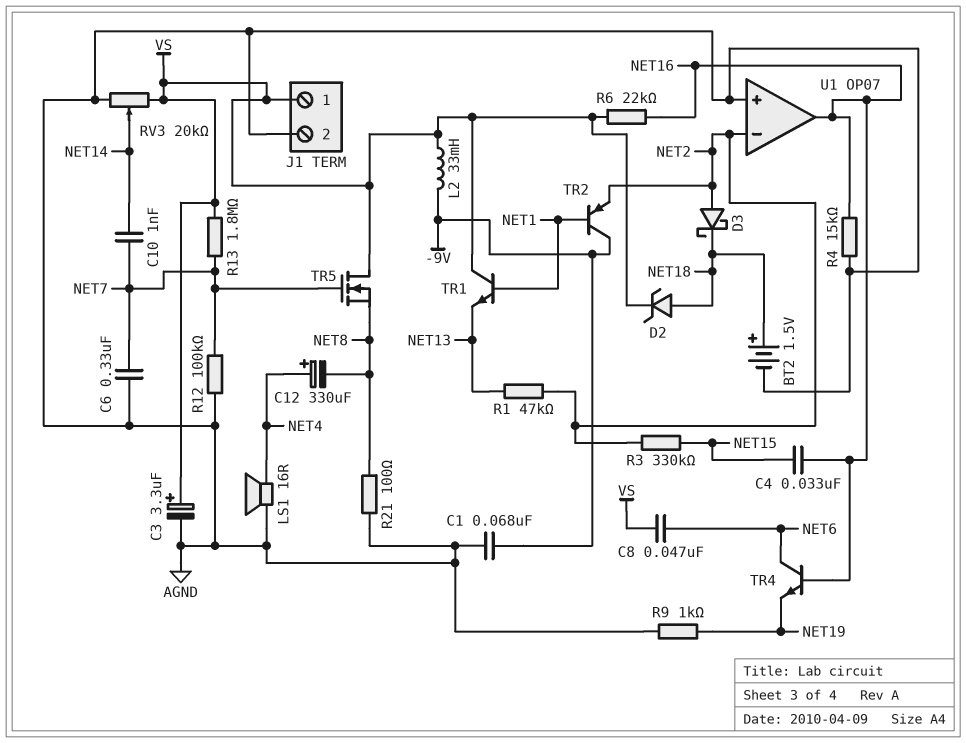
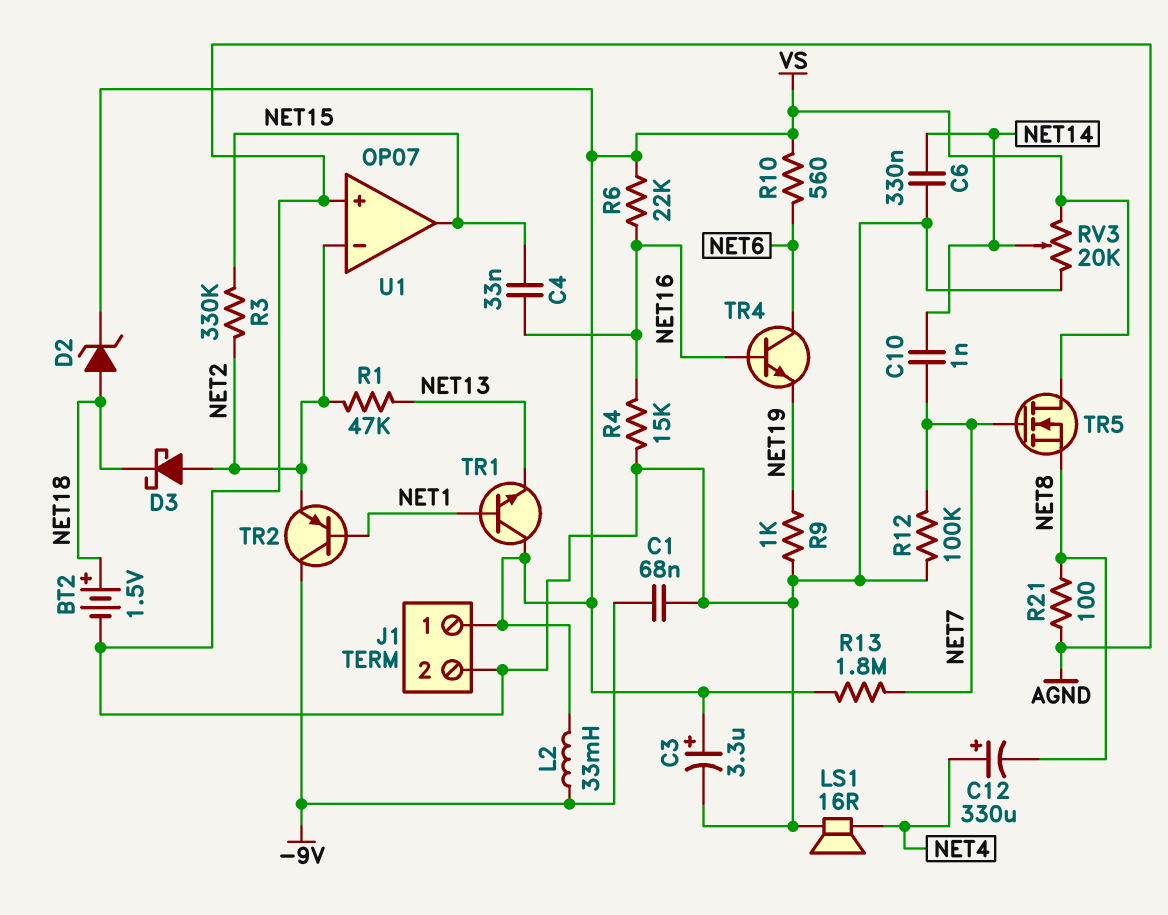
C6: 330nF (AGND, NET7) -> 330nF (AGND, NET14)
C8: 47nF (NET6, VS) -> none
R10: none -> 560 (NET6, VS)
U1 pin out: NET16 -> NET15

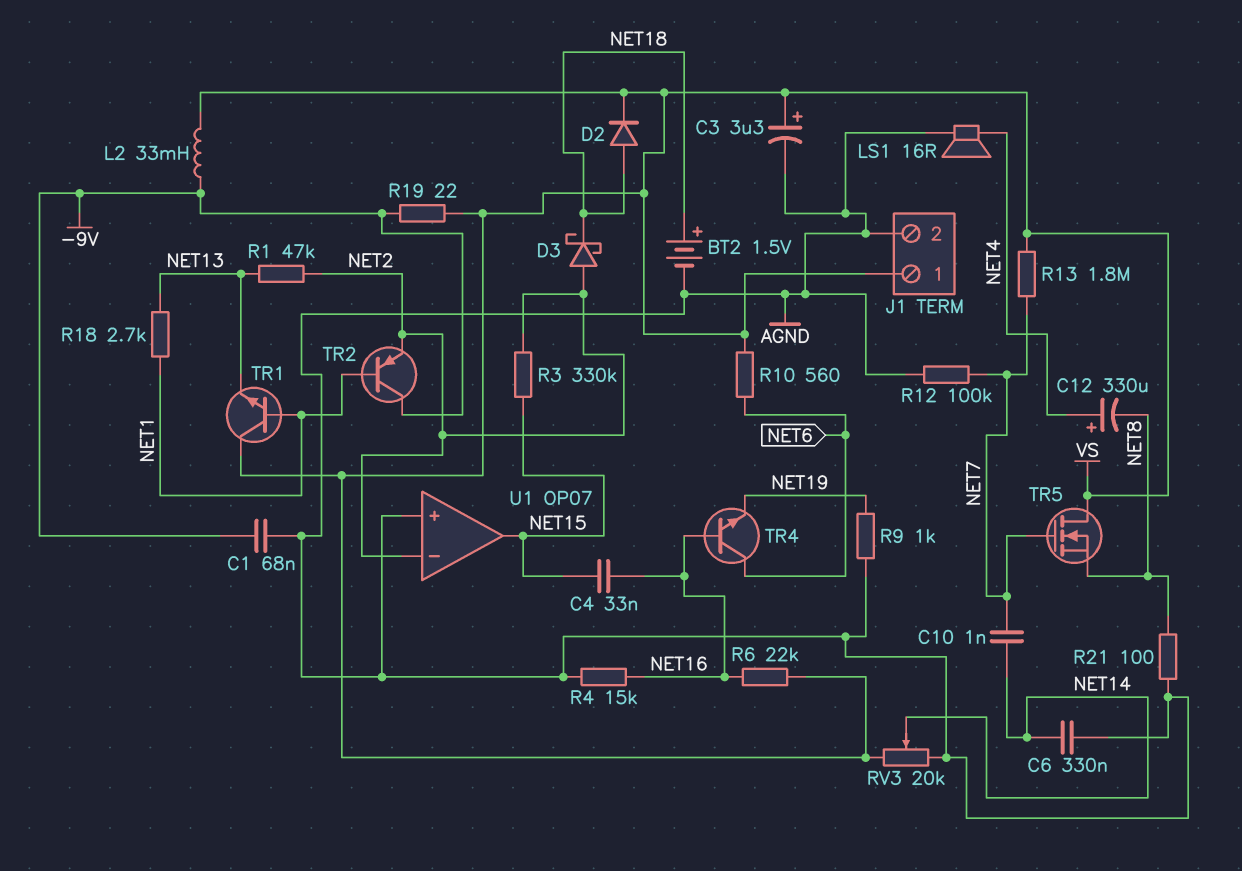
D2: zener (A NET18, K VS) -> diode (A NET18, K VS)
R18: none -> 2.7k (NET1, NET13)
R19: none -> 22 (-9V, VS)

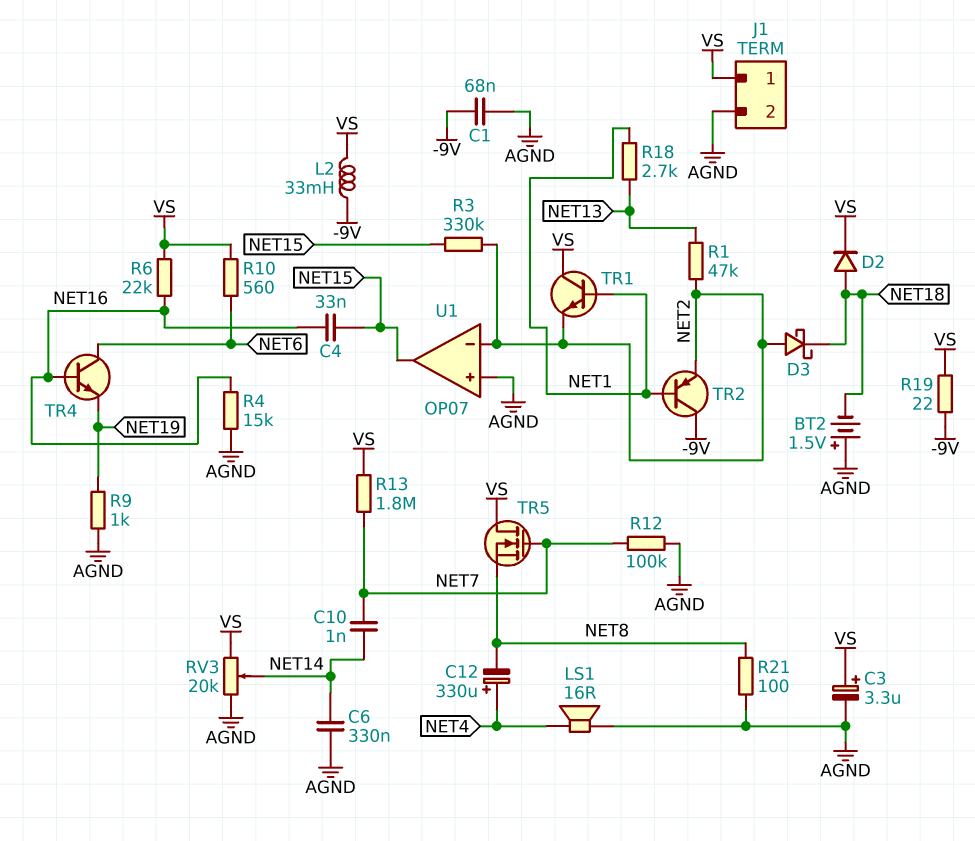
BT2: 1.5V (plus NET18, minus AGND) -> 1.5V (plus AGND, minus NET18)
TR1: NPN (B NET1, C VS, E NET13) -> NPN (B NET1, C VS, E NET2)

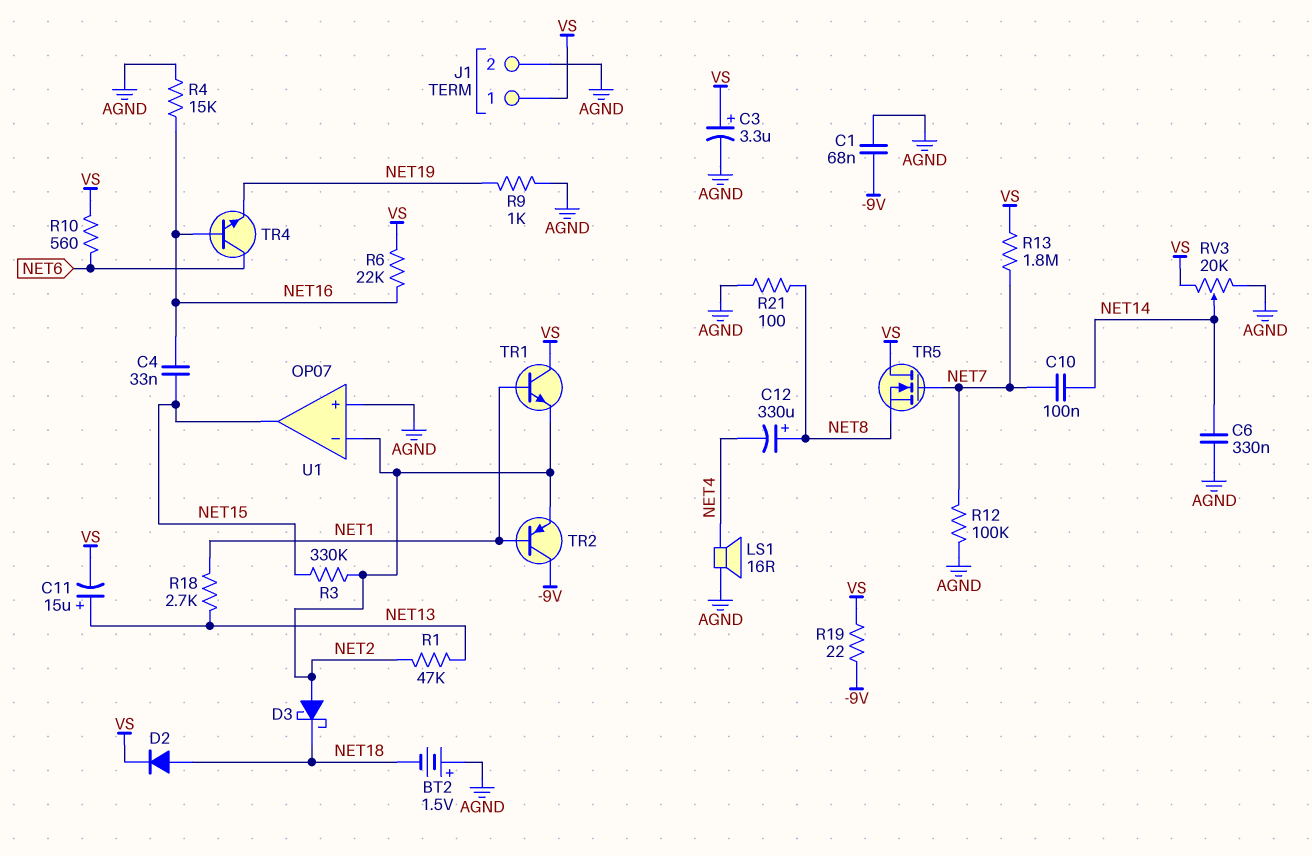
C10: 1nF (NET7, NET14) -> 100nF (NET7, NET14)
C11: none -> 15uF (plus NET13, minus VS)
C12: 330uF (plus NET4, minus NET8) -> 330uF (plus NET8, minus NET4)
L2: 33mH (-9V, VS) -> none

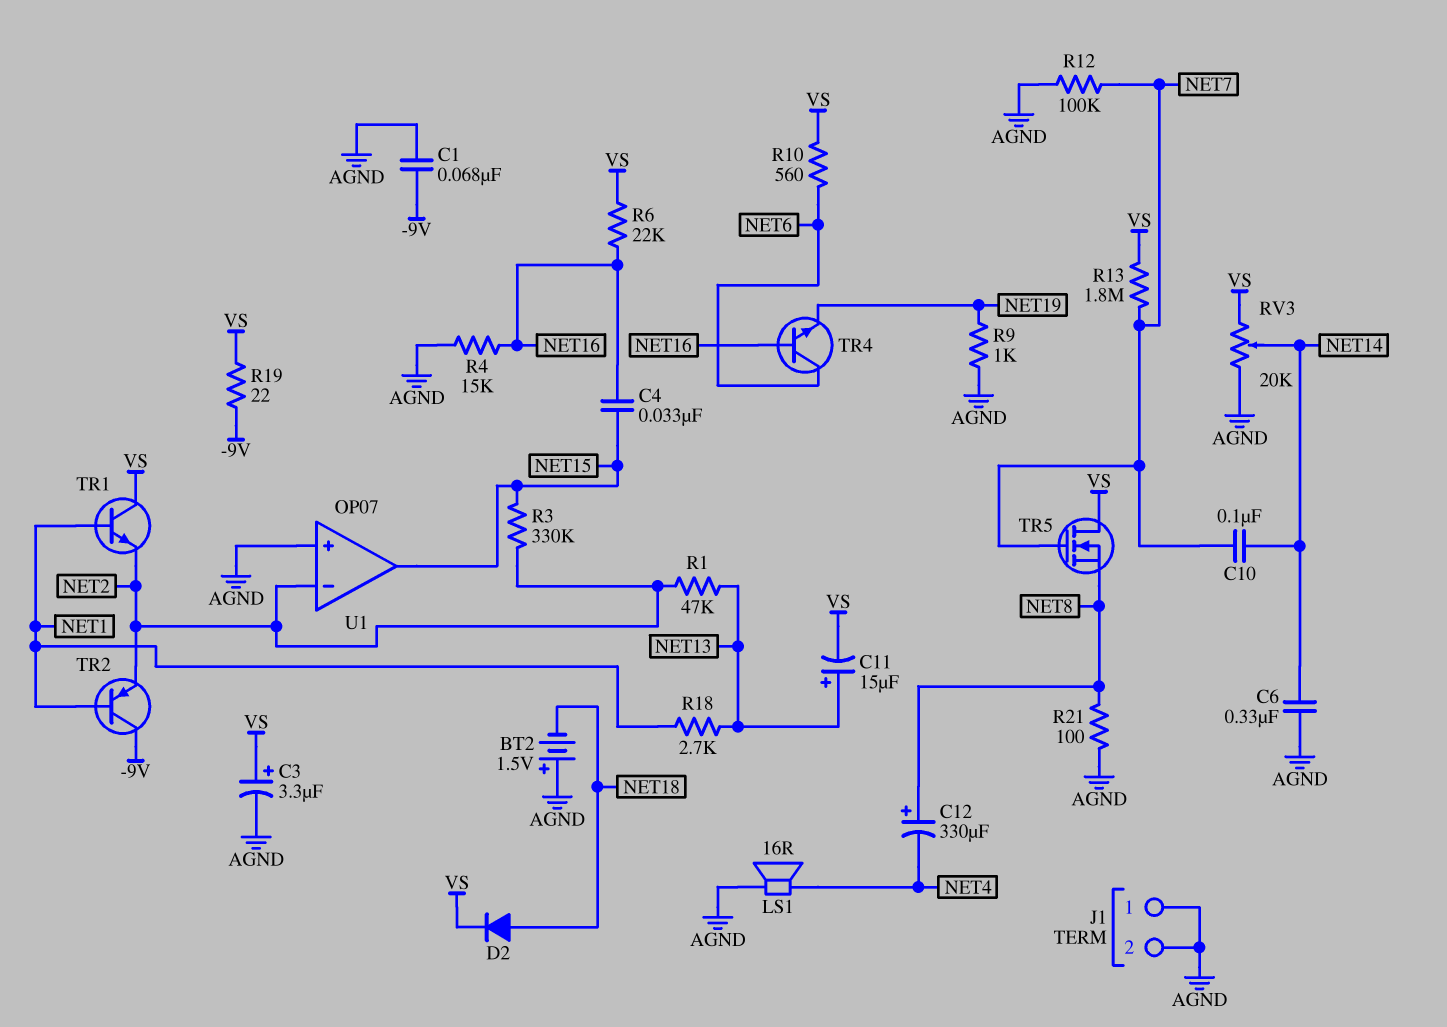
D3: schottky (A NET2, K NET18) -> none
J1 pin 1: VS -> AGND

